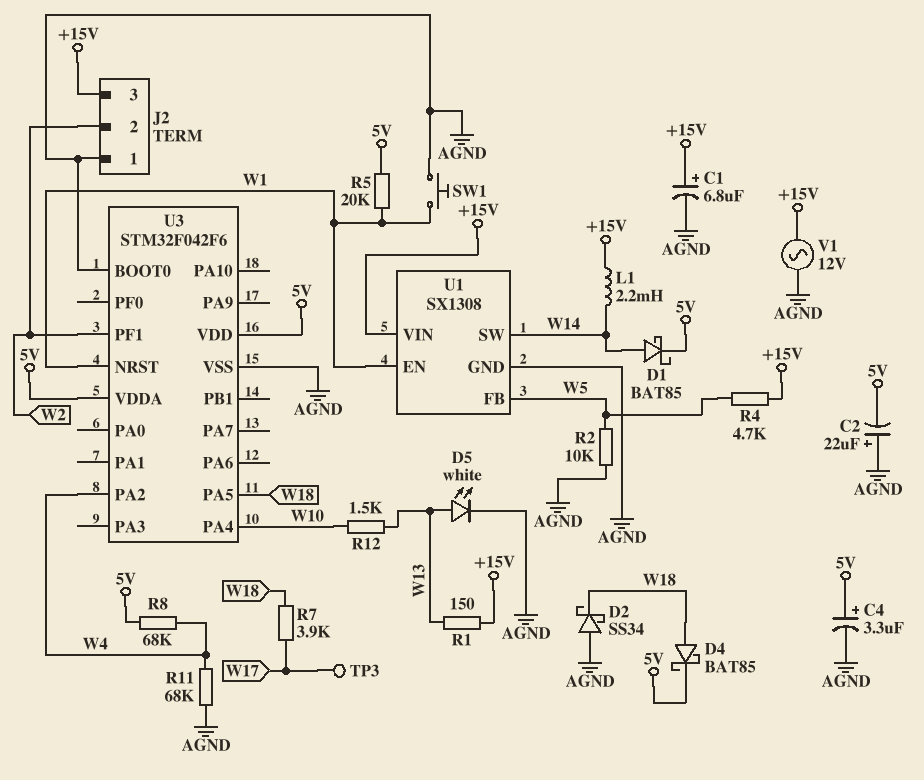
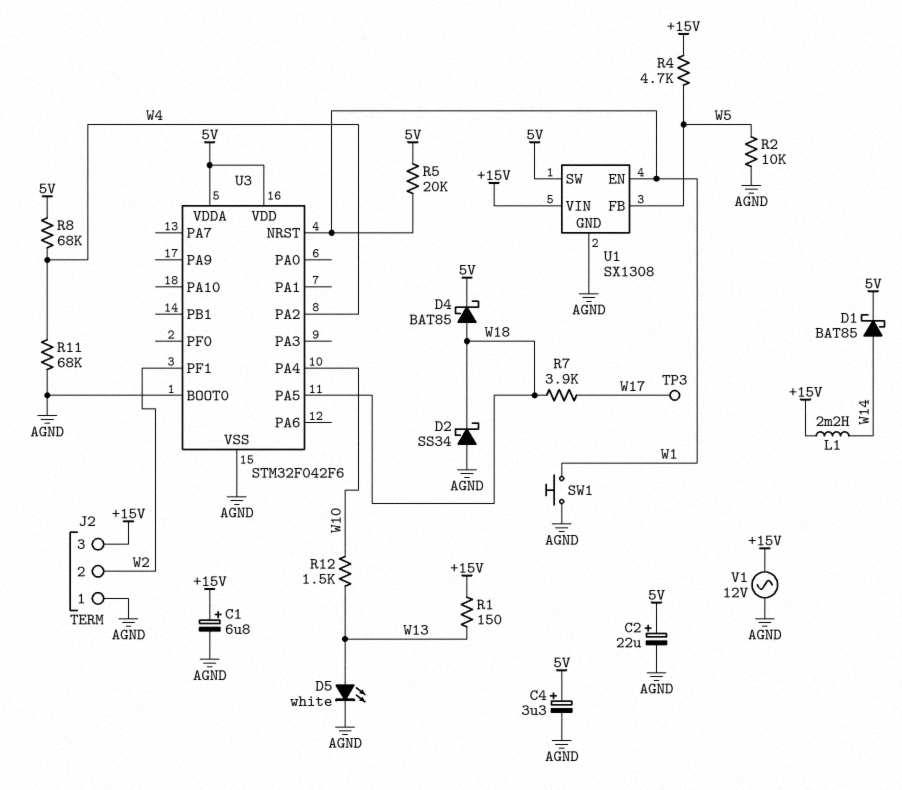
C2: 22uF (plus AGND, minus 5V) -> 22uF (plus 5V, minus AGND)
U1 pin SW: W14 -> 5V

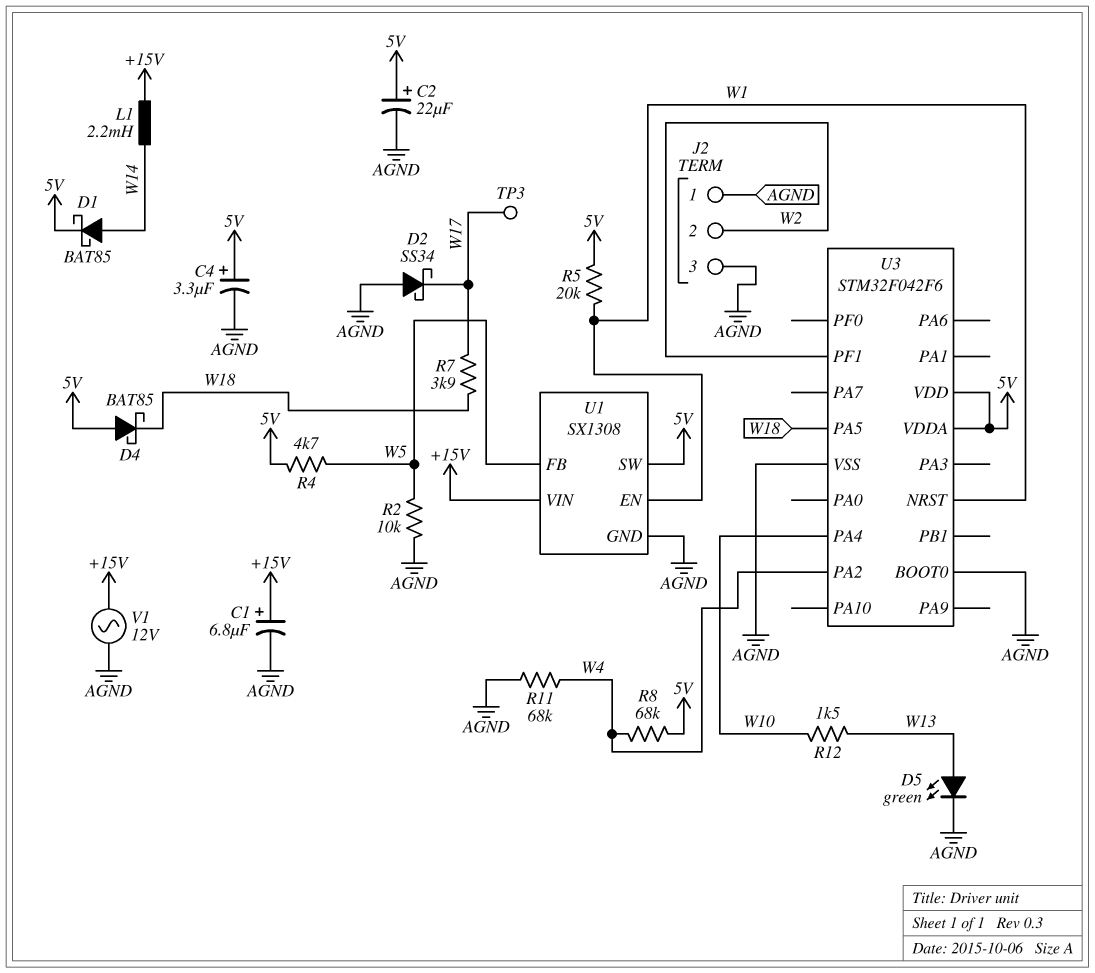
D2: schottky SS34 (A AGND, K W18) -> schottky SS34 (A AGND, K W17)
D4: schottky BAT85 (A W18, K 5V) -> schottky BAT85 (A 5V, K W18)
D5: LED white (A W13, K AGND) -> LED green (A W13, K AGND)
J2 pin 3: +15V -> AGND
R1: 150 (+15V, W13) -> none
R4: 4.7k (+15V, W5) -> 4.7k (5V, W5)
SW1: button (AGND, W1) -> none

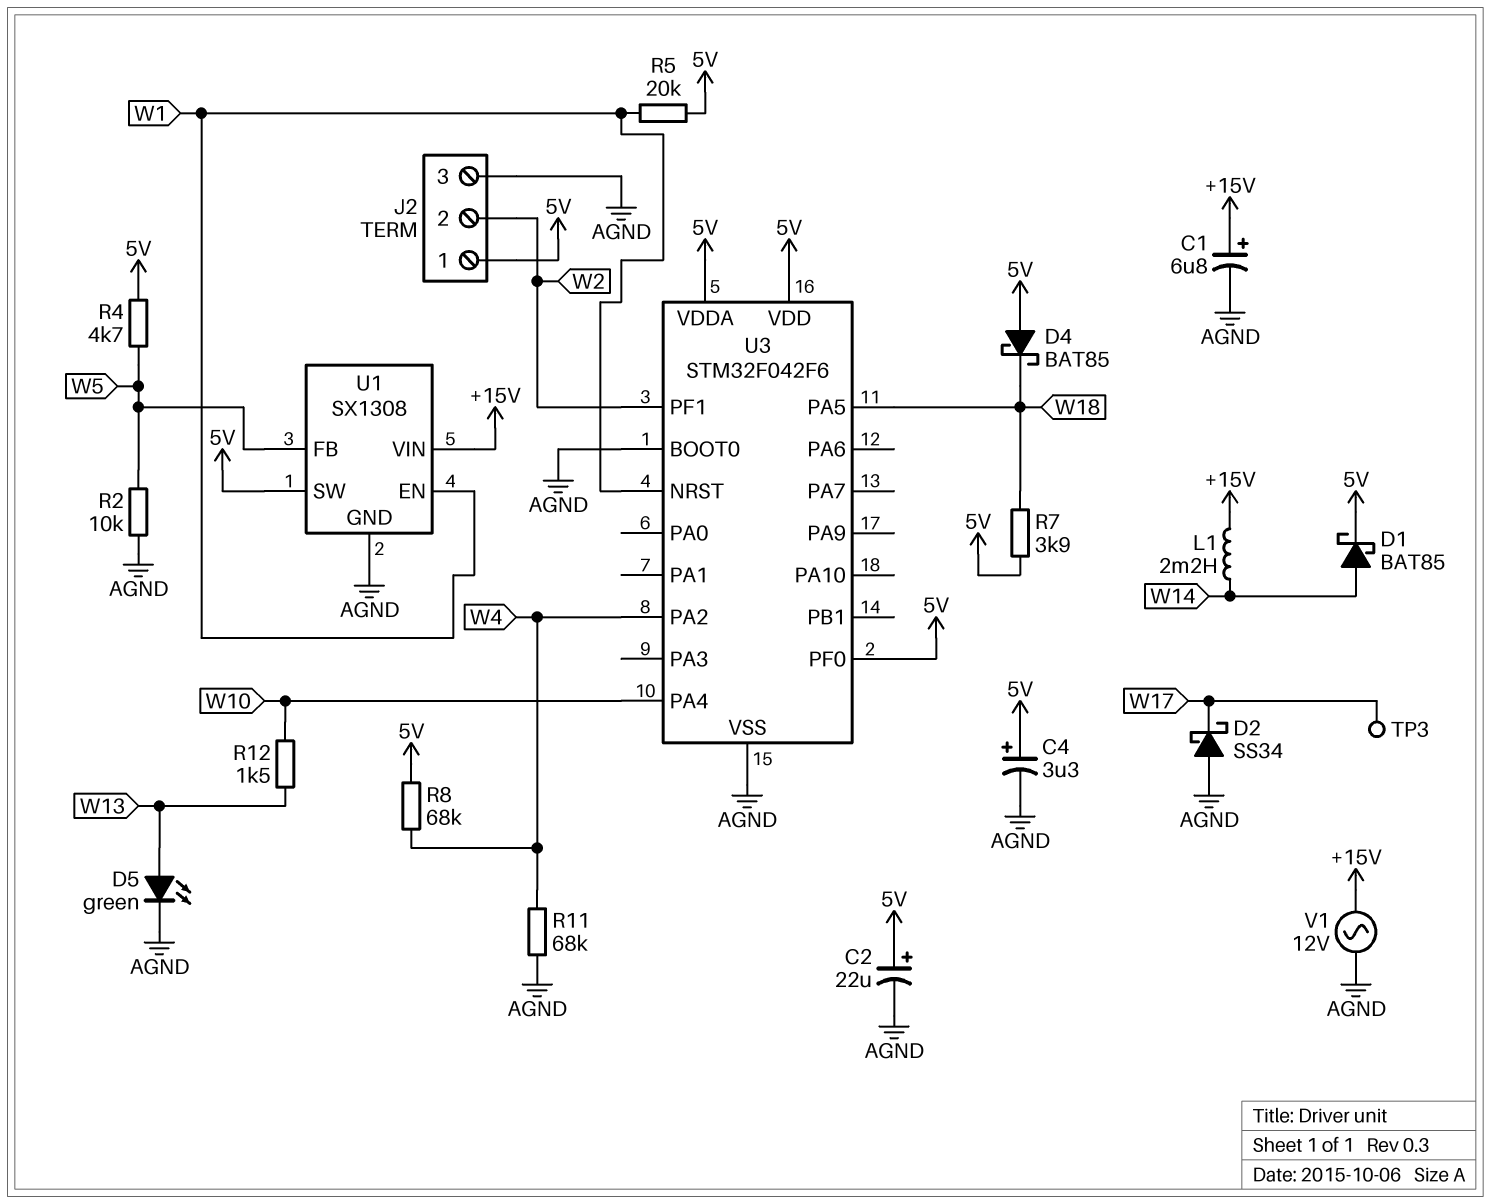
J2 pin 1: AGND -> 5V
R7: 3.9k (W17, W18) -> 3.9k (5V, W18)
U3 pin PF0: none -> 5V

